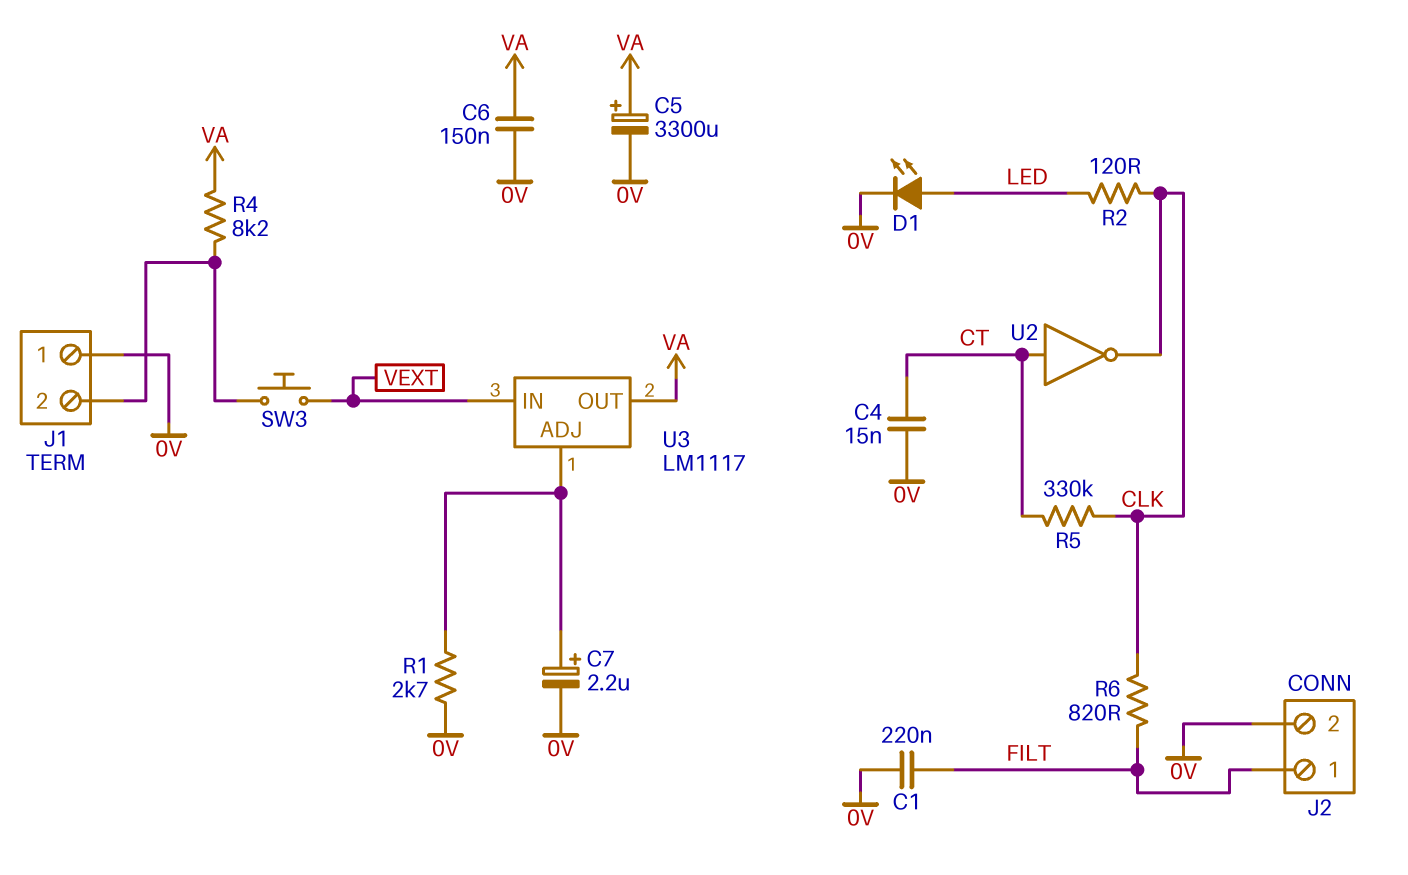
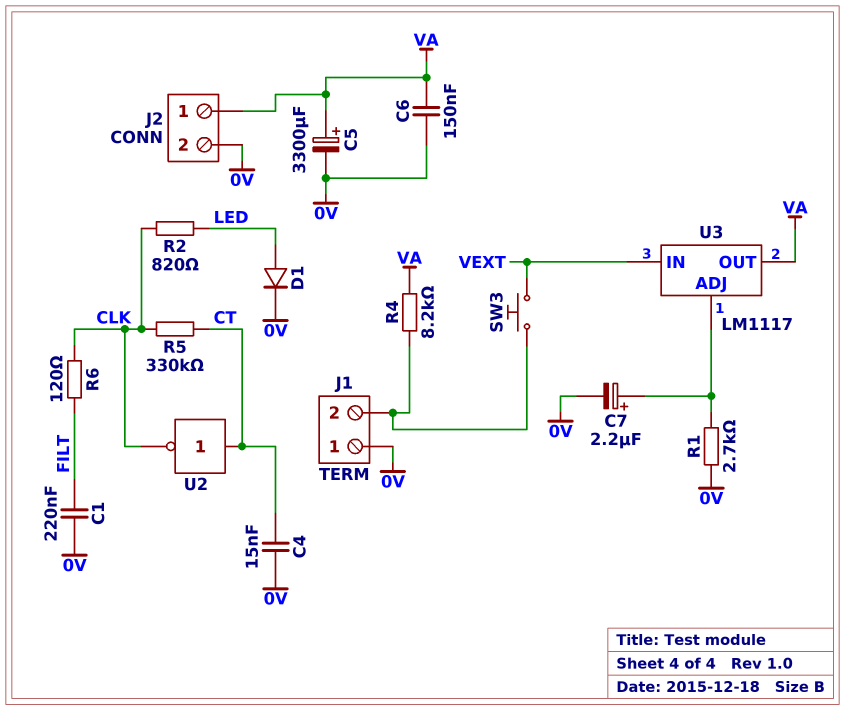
D1: LED (A LED, K 0V) -> diode (A LED, K 0V)
J2 pin 1: FILT -> VA
R2: 120 (CLK, LED) -> 820 (CLK, LED)
R6: 820 (CLK, FILT) -> 120 (CLK, FILT)

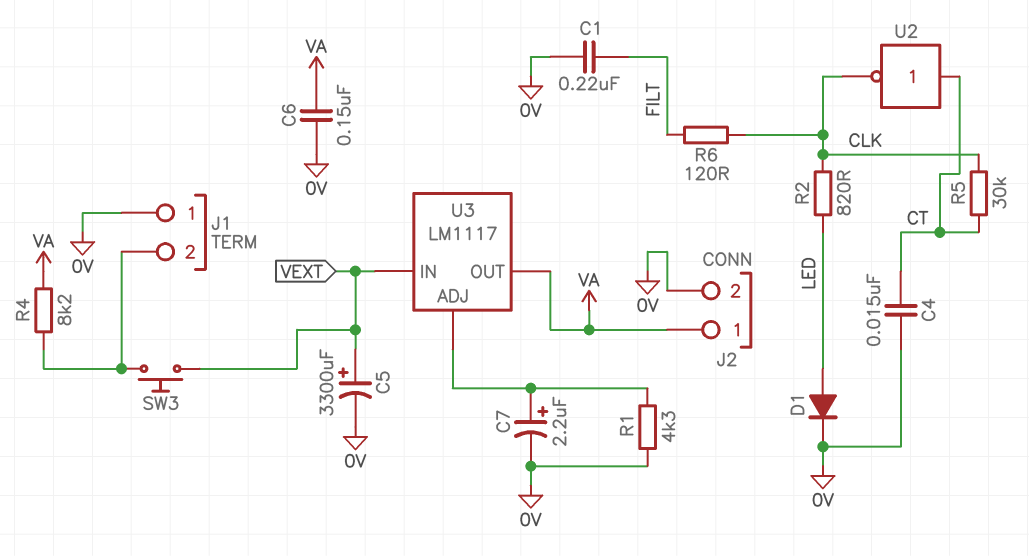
C5: 3300uF (plus VA, minus 0V) -> 3300uF (plus VEXT, minus 0V)
R1: 2.7k (0V, U3/ADJ) -> 4.3k (0V, U3/ADJ)
R5: 330k (CLK, CT) -> 30k (CLK, CT)

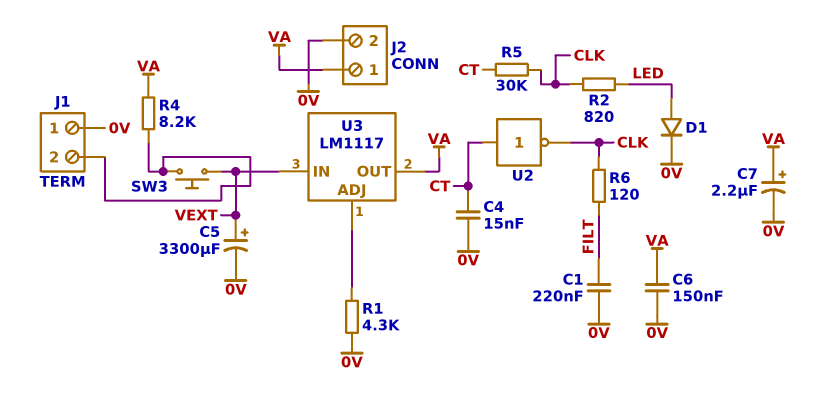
C7: 2.2uF (plus U3/ADJ, minus 0V) -> 2.2uF (plus VA, minus 0V)

